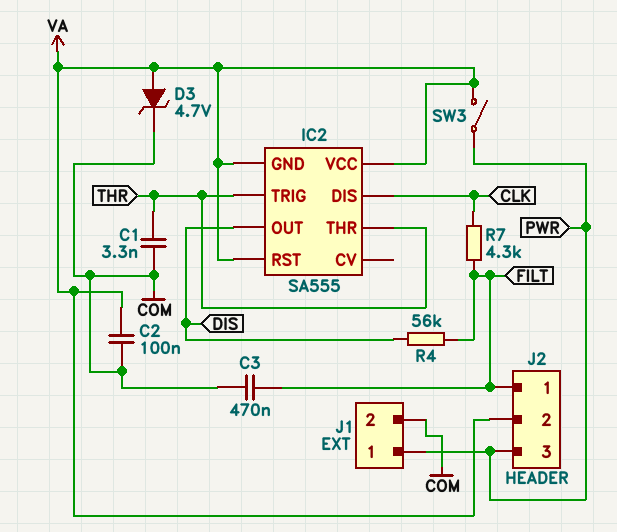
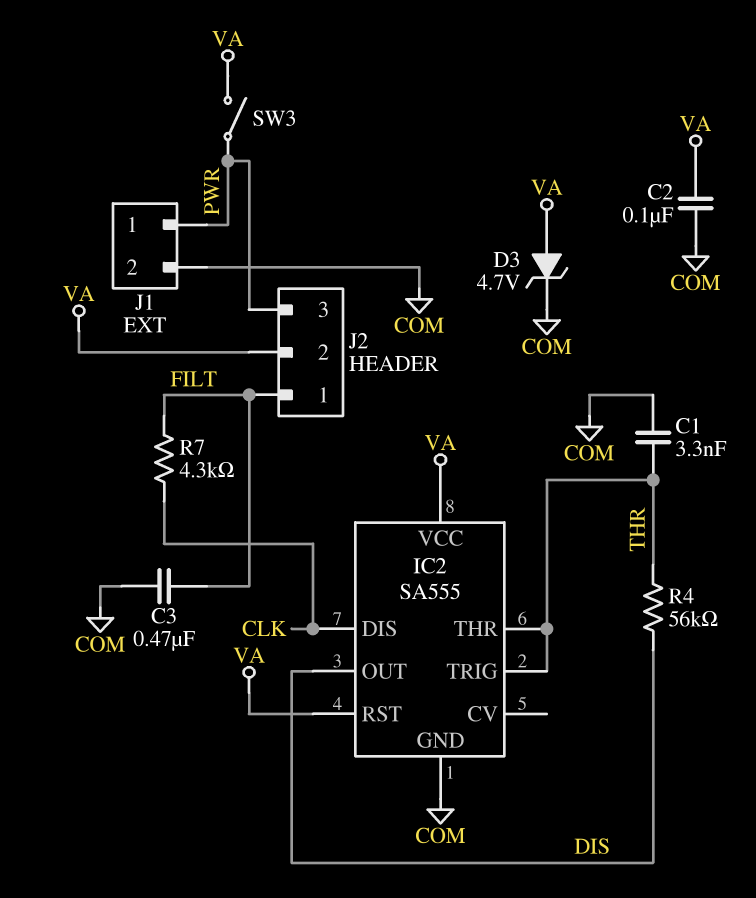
IC2 pin GND: VA -> COM
R4: 56k (DIS, FILT) -> 56k (DIS, THR)

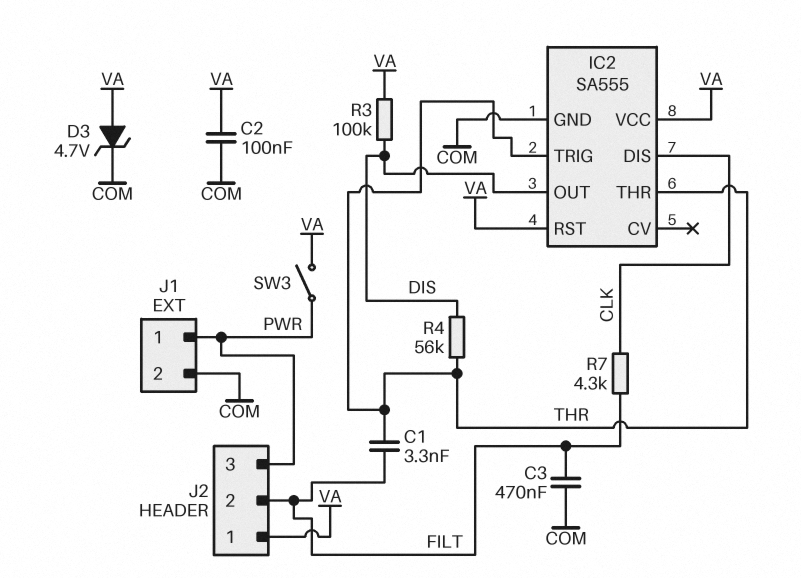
C1: 3.3nF (COM, THR) -> 3.3nF (FILT, THR)
J2 pin 1: FILT -> VA
J2 pin 2: VA -> FILT
R3: none -> 100k (DIS, VA)

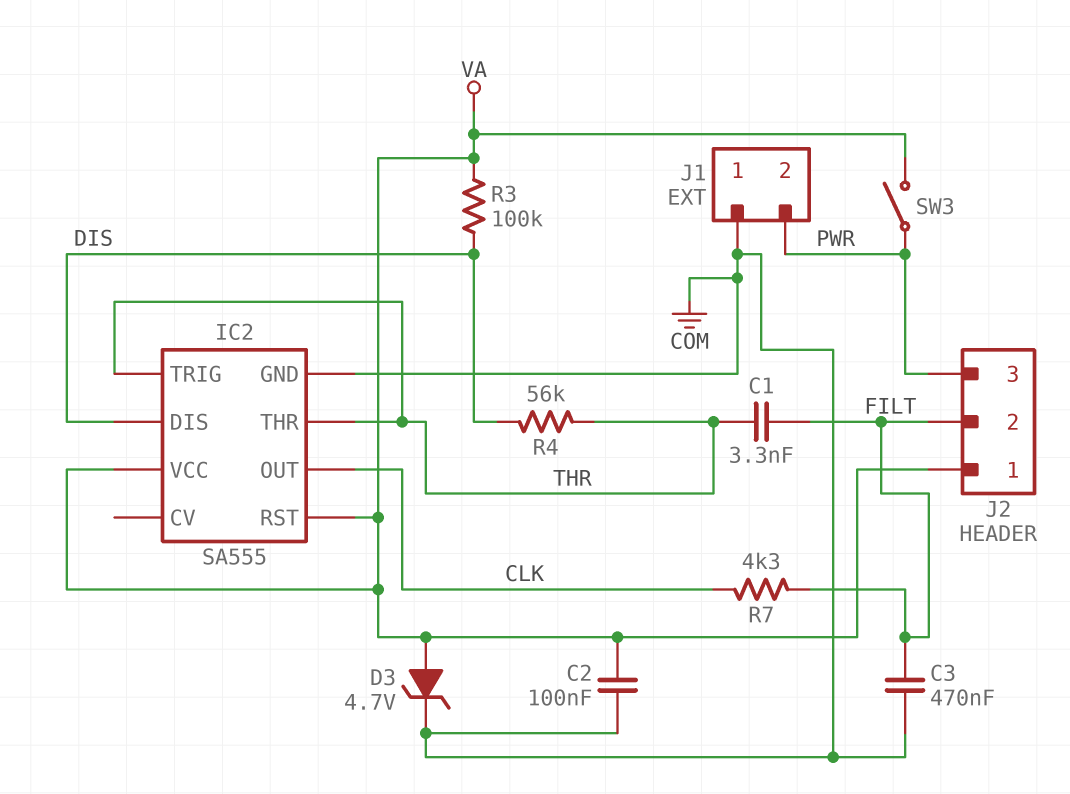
IC2 pin DIS: CLK -> DIS
IC2 pin OUT: DIS -> CLK
J1 pin 1: PWR -> COM
J1 pin 2: COM -> PWR

